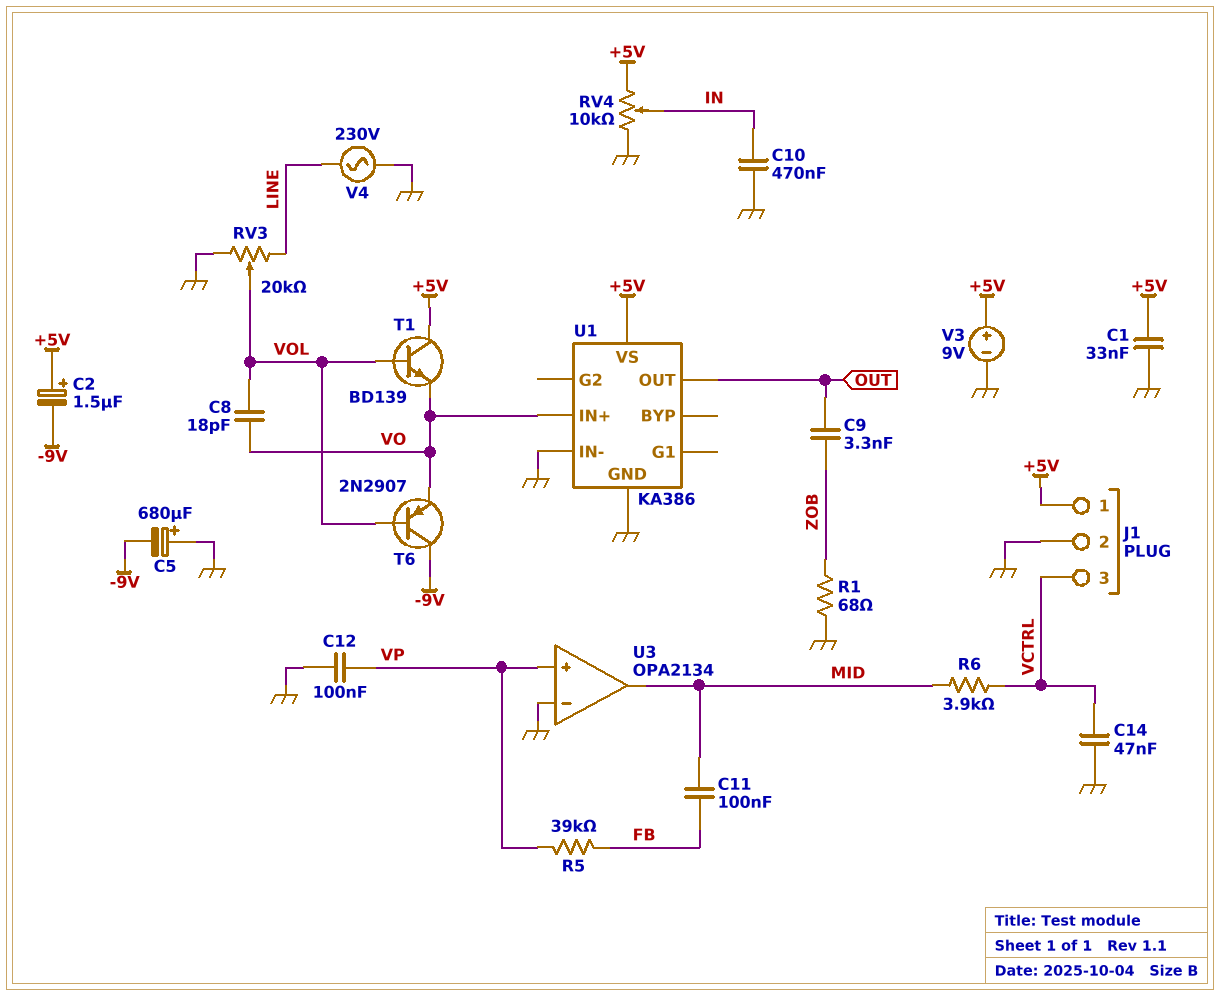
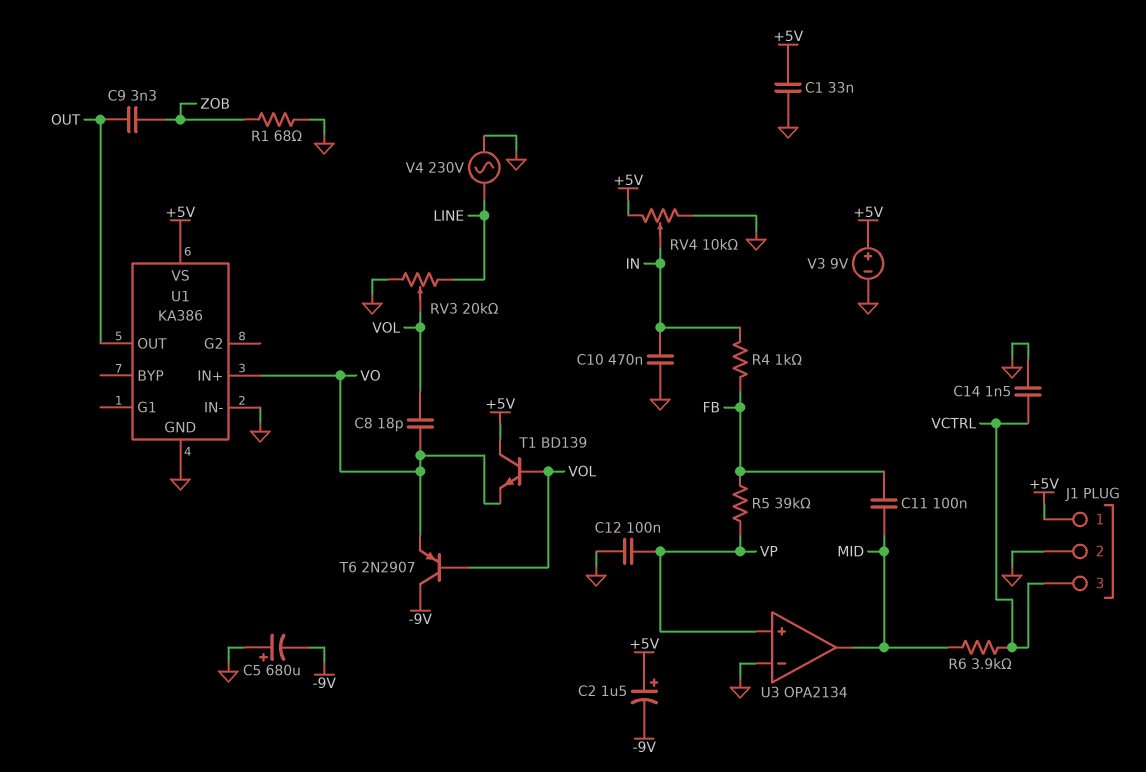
C14: 47nF (GND, VCTRL) -> 1.5nF (GND, VCTRL)
R4: none -> 1k (FB, IN)

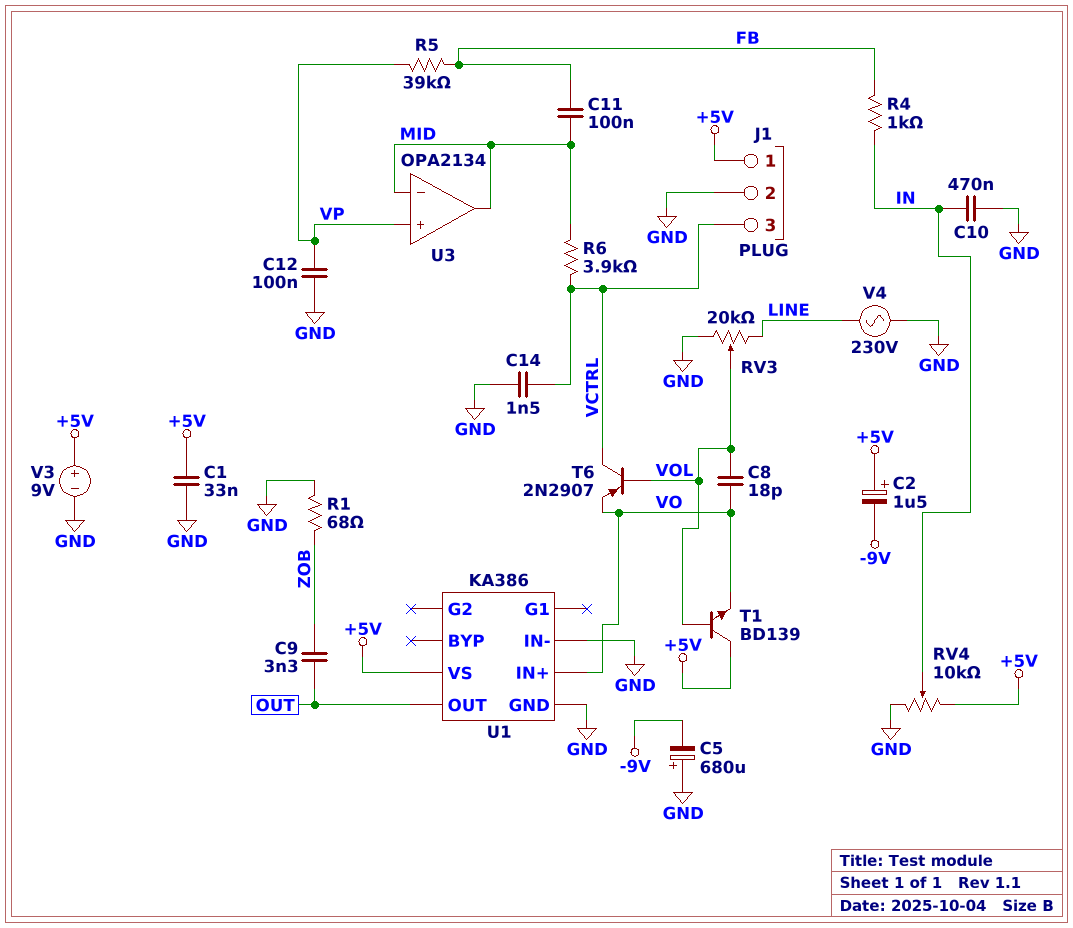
T6: PNP 2N2907 (B VOL, C -9V, E VO) -> PNP 2N2907 (B VOL, C VCTRL, E VO)
U3 pin in-: GND -> MID

